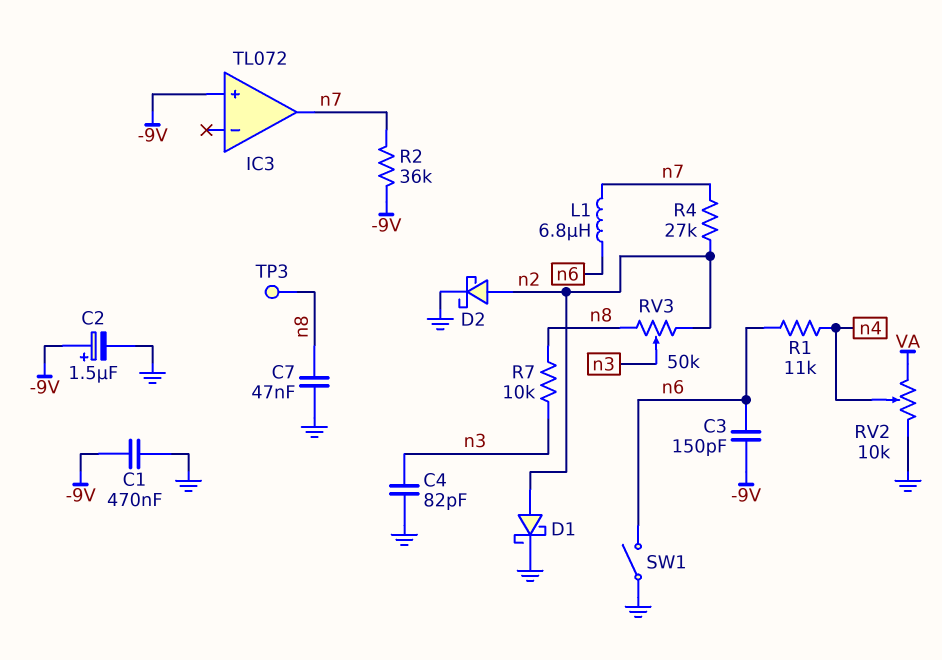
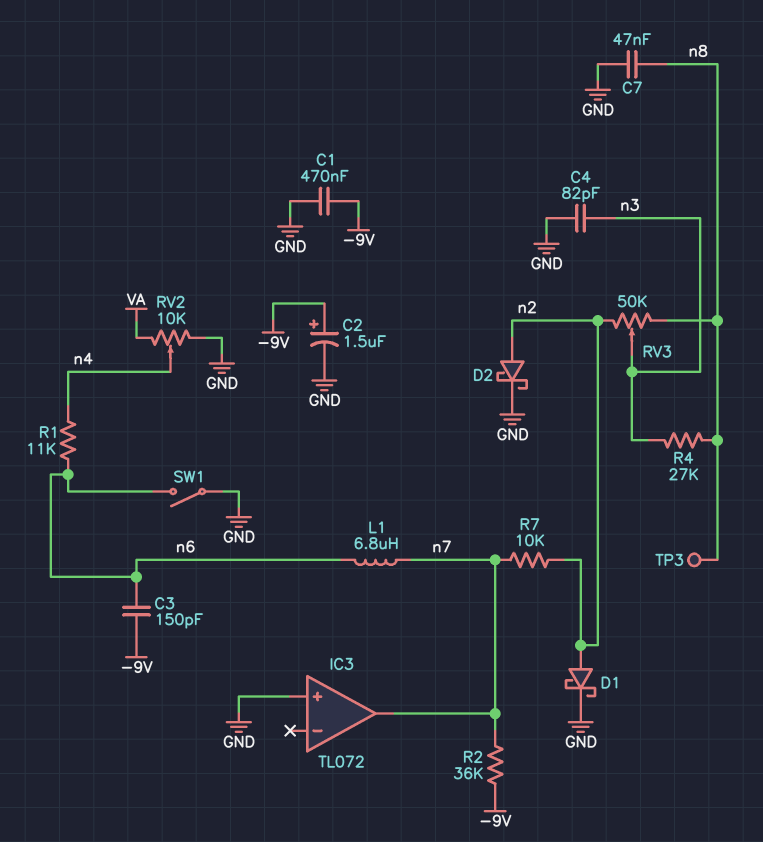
IC3 pin in+: -9V -> GND
R4: 27k (n2, n7) -> 27k (n3, n8)
R7: 10k (n3, n8) -> 10k (n2, n7)

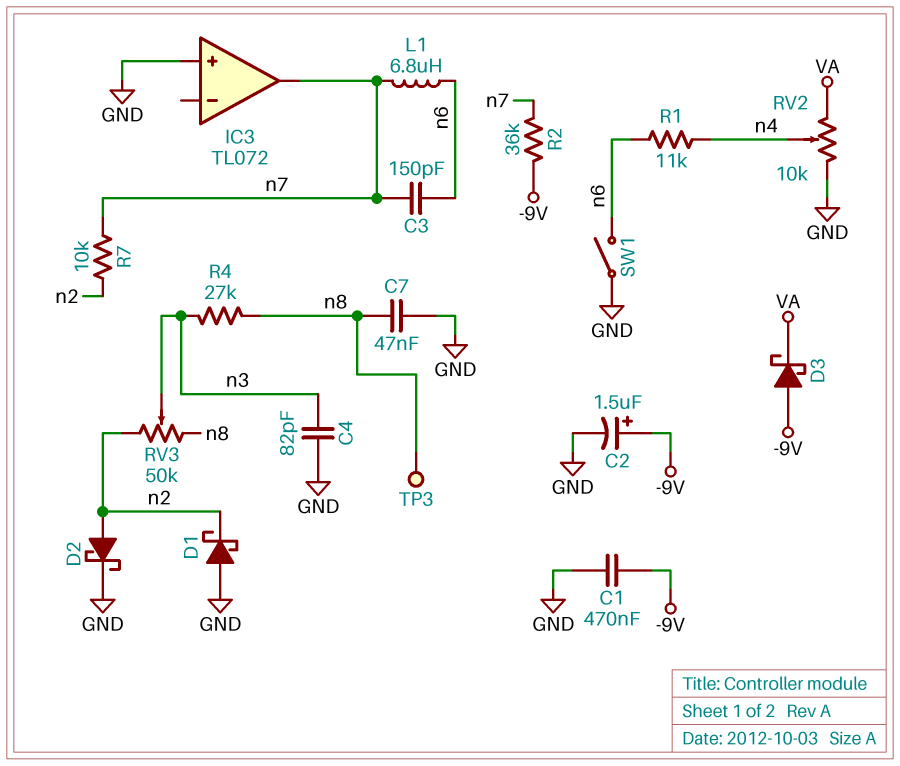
C3: 150pF (-9V, n6) -> 150pF (n6, n7)
D1: schottky (A n2, K GND) -> schottky (A GND, K n2)
D3: none -> schottky (A -9V, K VA)

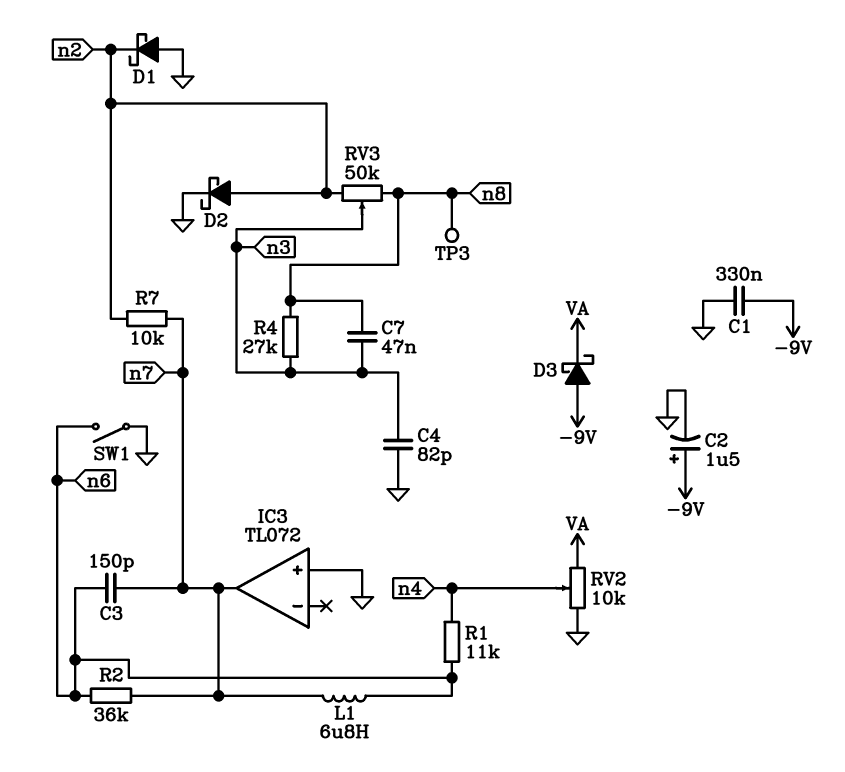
C1: 470nF (-9V, GND) -> 330nF (-9V, GND)
C7: 47nF (GND, n8) -> 47nF (n3, n8)
R2: 36k (-9V, n7) -> 36k (n6, n7)

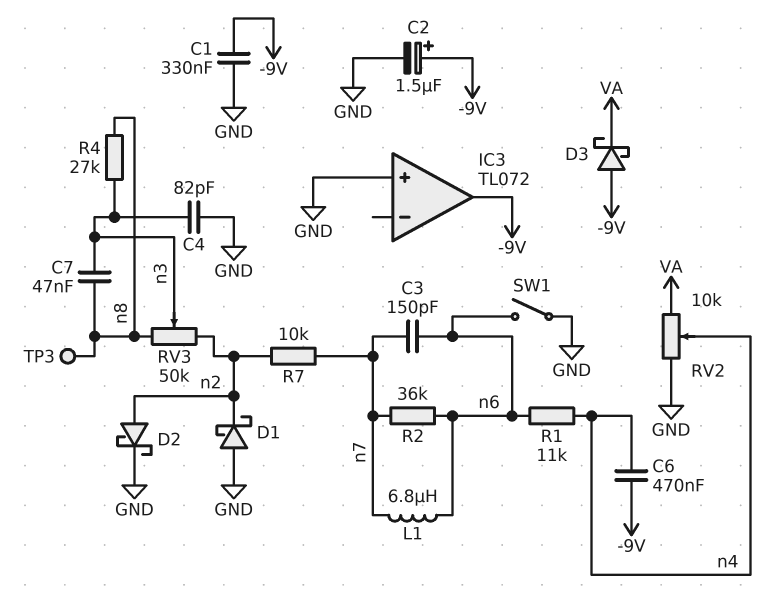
C6: none -> 470nF (-9V, n4)
IC3 pin out: n7 -> -9V

